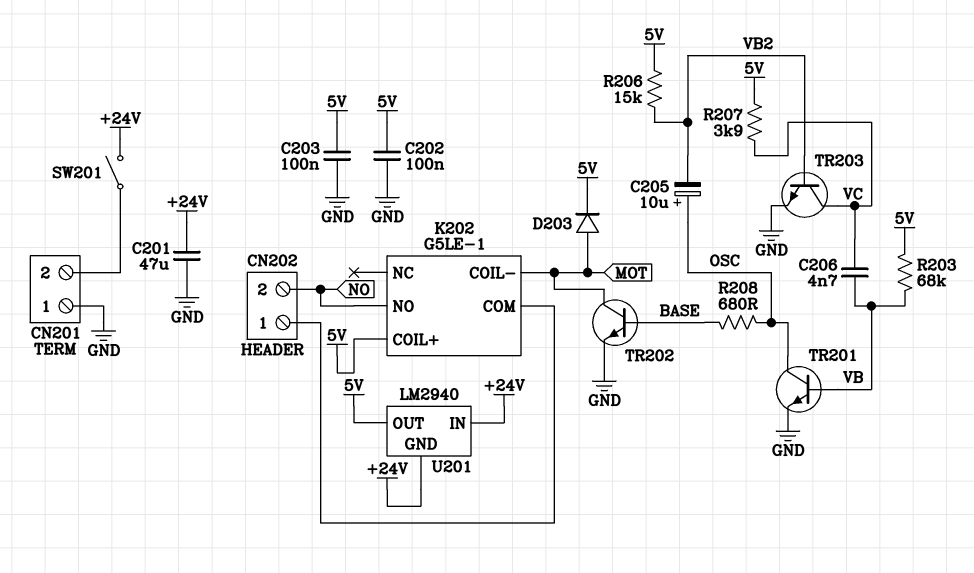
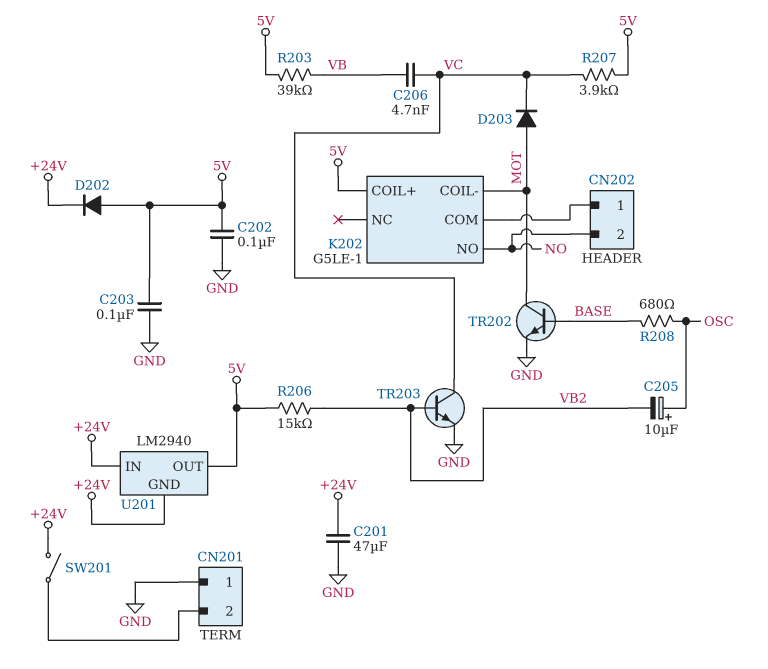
D202: none -> diode (A 5V, K +24V)
D203: diode (A MOT, K 5V) -> diode (A MOT, K VC)
R203: 68k (5V, VB) -> 39k (5V, VB)
TR201: NPN (B VB, C OSC, E GND) -> none

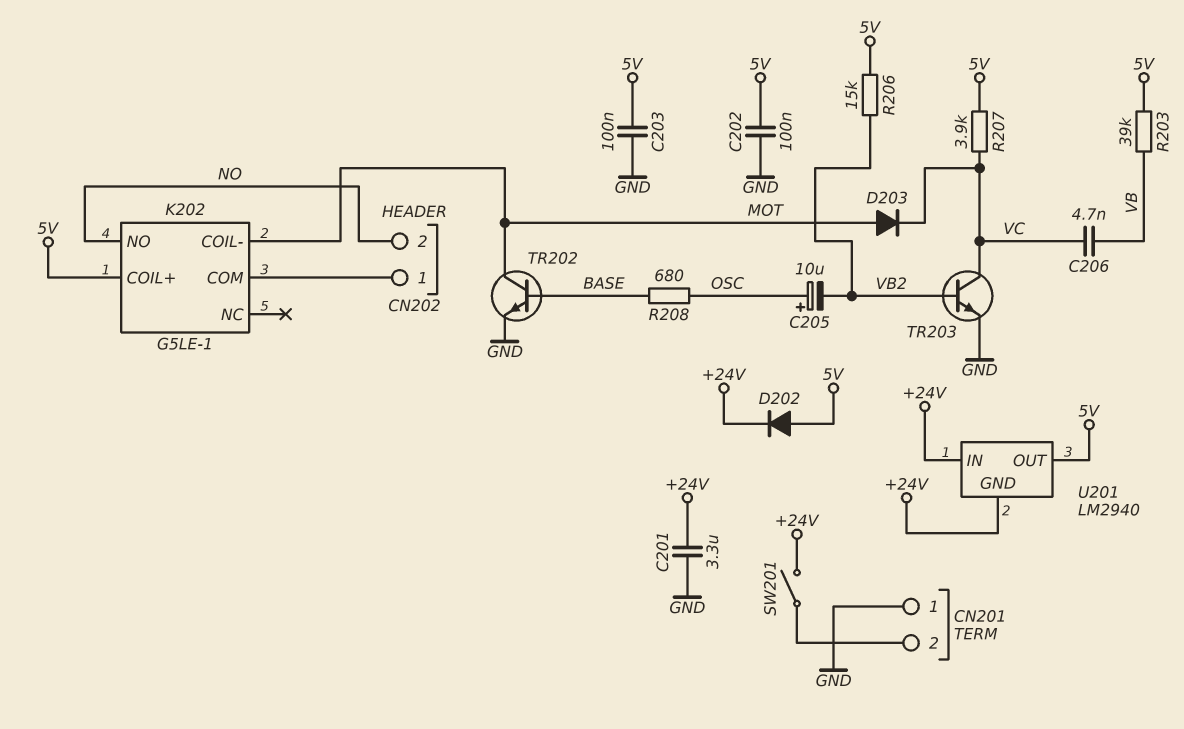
C201: 47uF (+24V, GND) -> 3.3uF (+24V, GND)

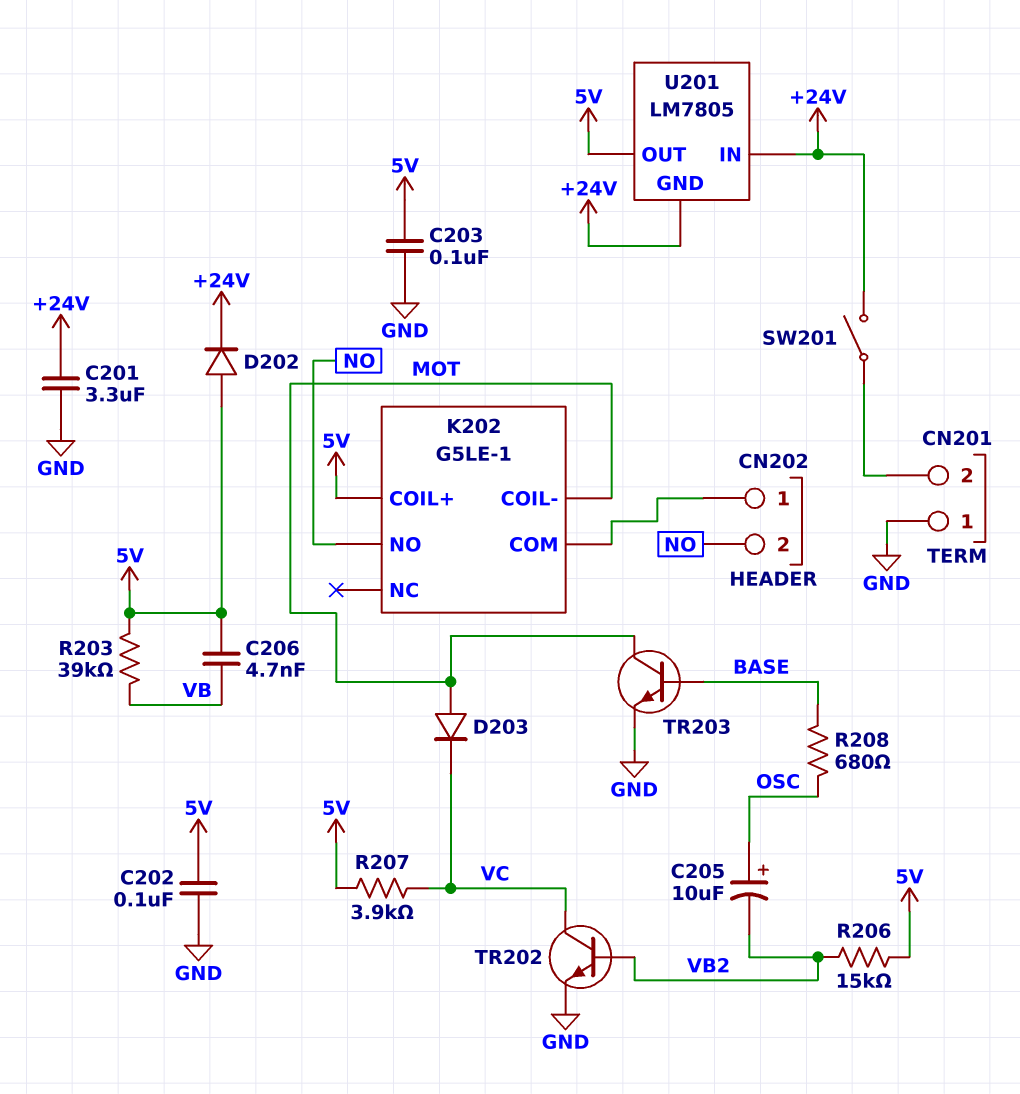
C206: 4.7nF (VB, VC) -> 4.7nF (5V, VB)
TR202: NPN (B BASE, C MOT, E GND) -> NPN (B VB2, C VC, E GND)
TR203: NPN (B VB2, C VC, E GND) -> NPN (B BASE, C MOT, E GND)
U201: LM2940 -> LM7805

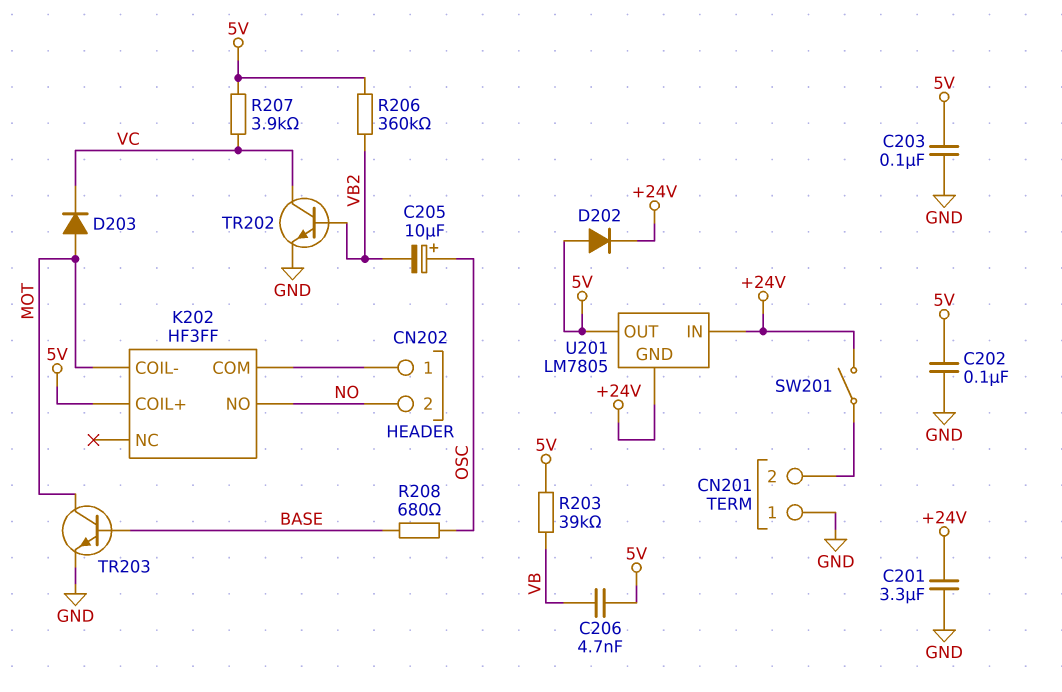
K202: G5LE-1 -> HF3FF
R206: 15k (5V, VB2) -> 360k (5V, VB2)

